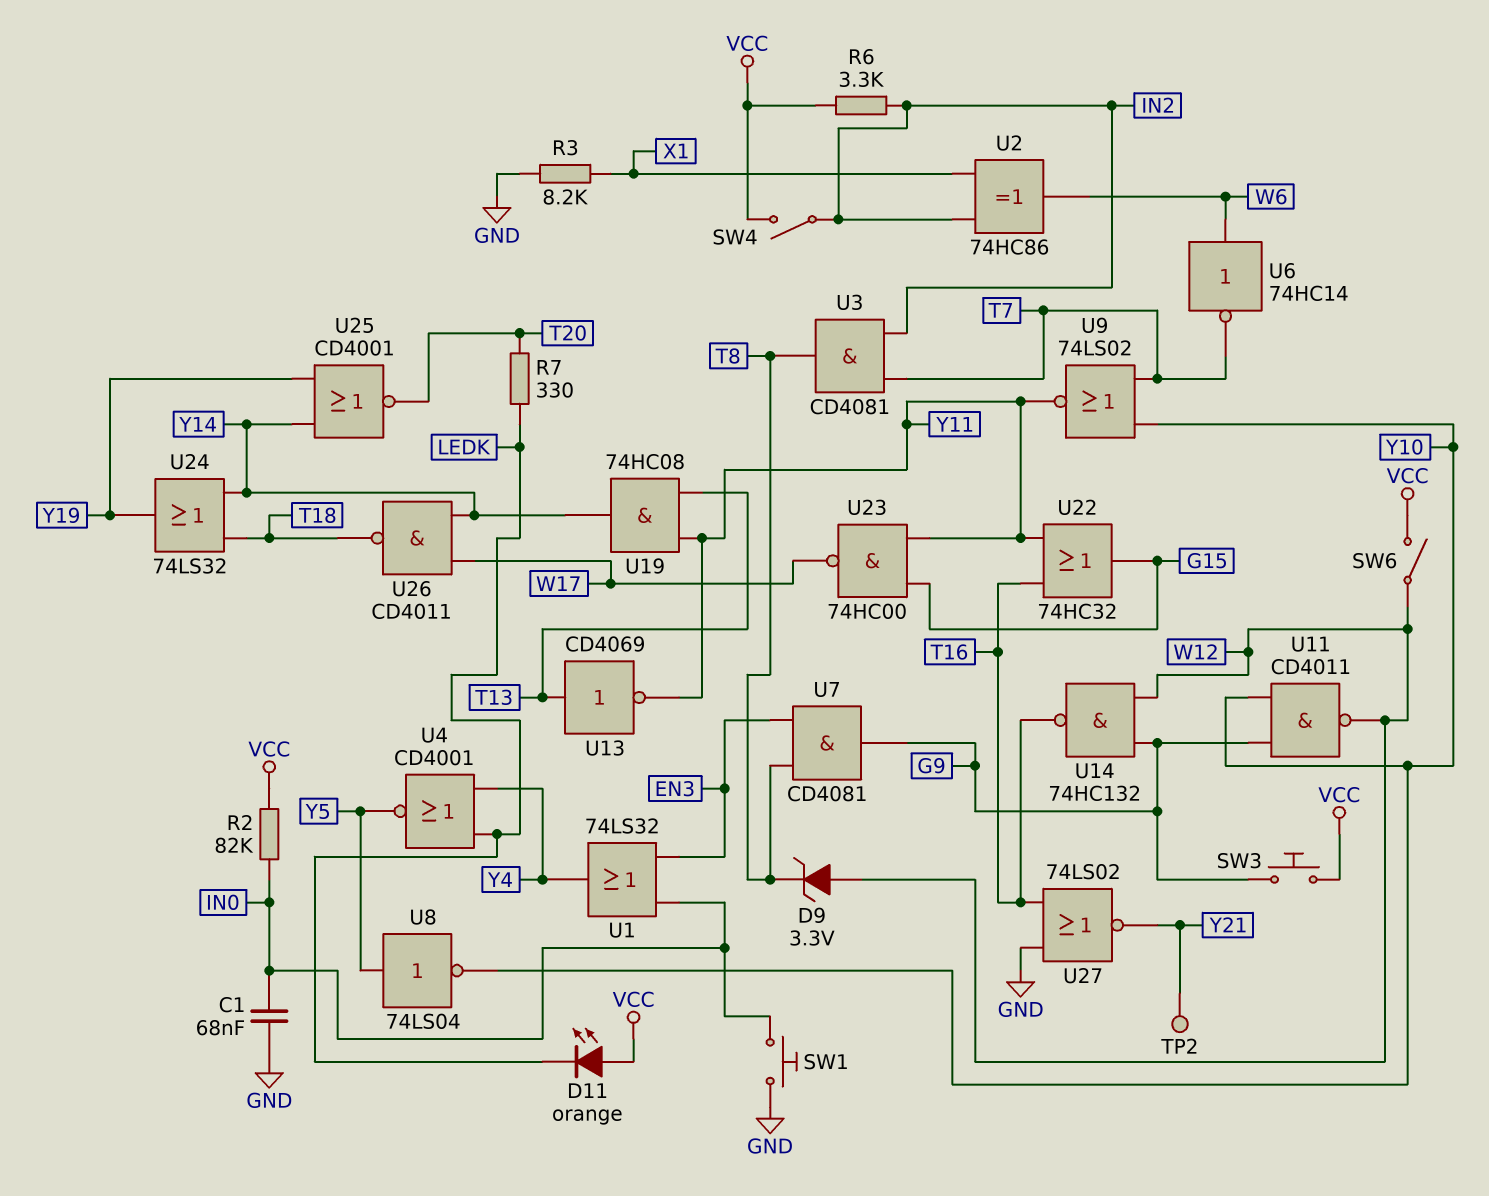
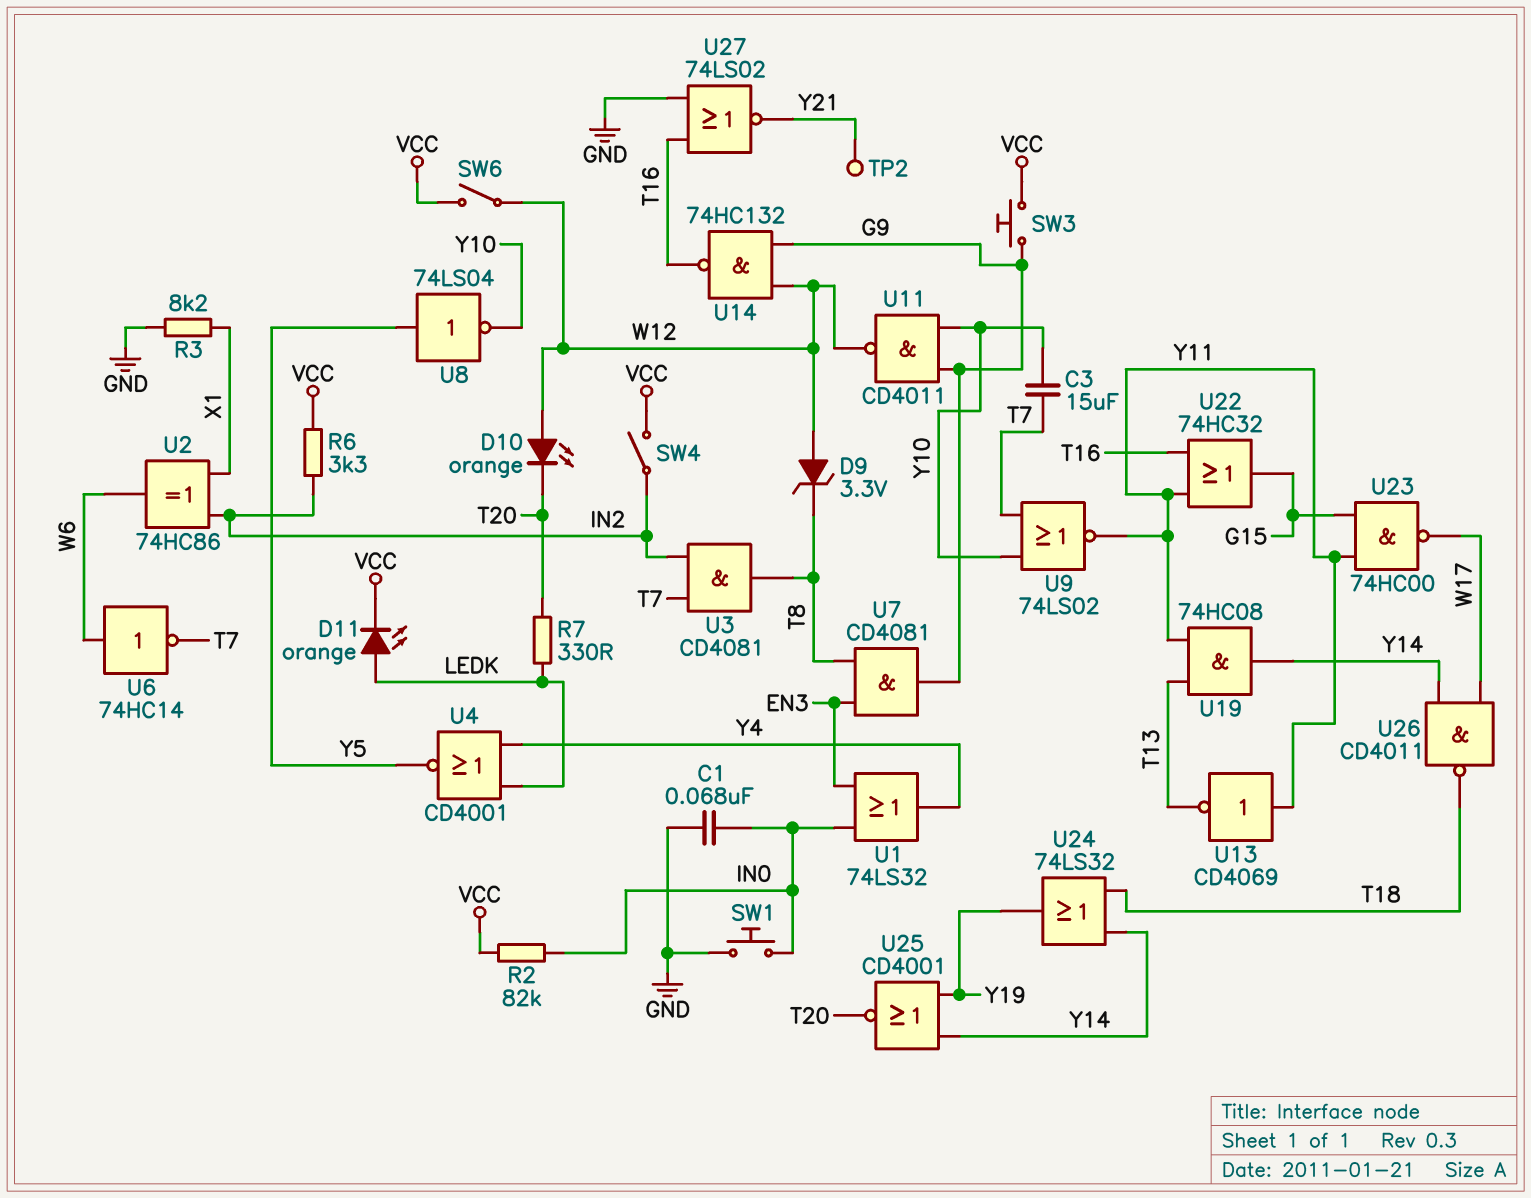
C3: none -> 15uF (T7, Y10)
D10: none -> LED orange (A W12, K T20)
D11: LED orange (A VCC, K LEDK) -> LED orange (A LEDK, K VCC)
U13: NOT CD4069 (in T13, out Y11) -> NOT CD4069 (in Y11, out T13)

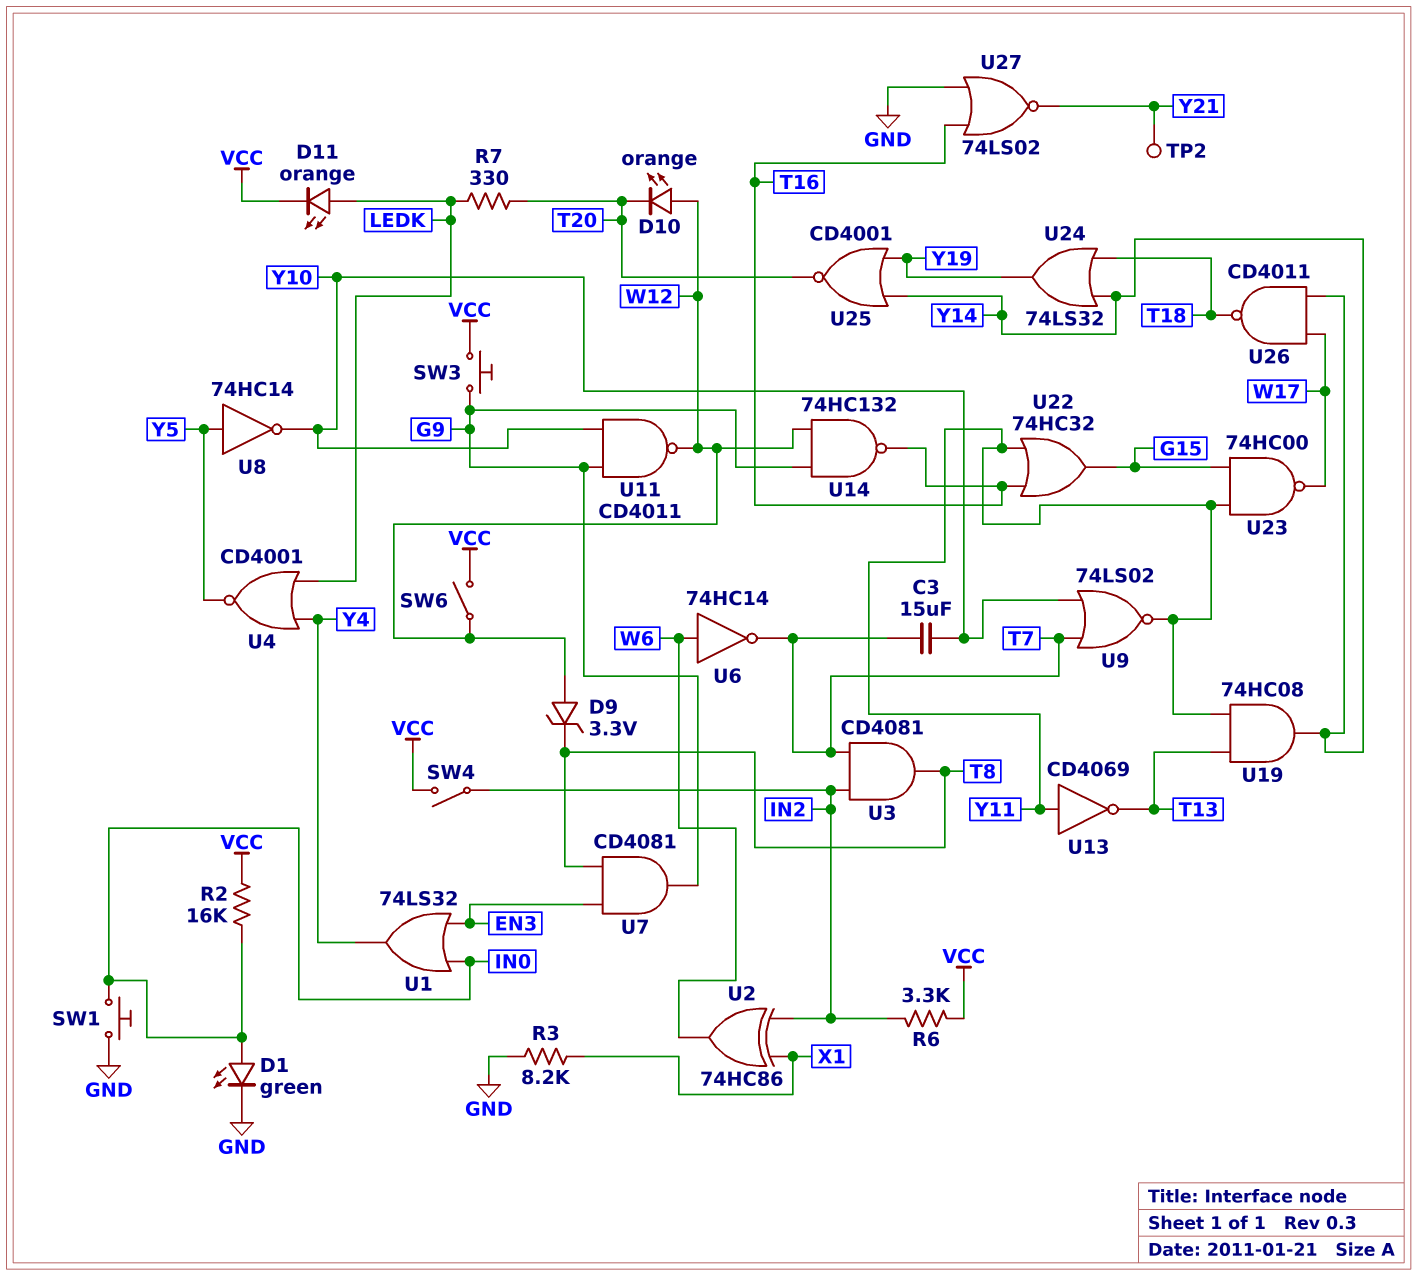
C1: 68nF (GND, IN0) -> none
D1: none -> LED green (A IN0, K GND)
R2: 82k (IN0, VCC) -> 16k (IN0, VCC)
U8: NOT 74LS04 (in Y5, out Y10) -> NOT 74HC14 (in Y5, out Y10)

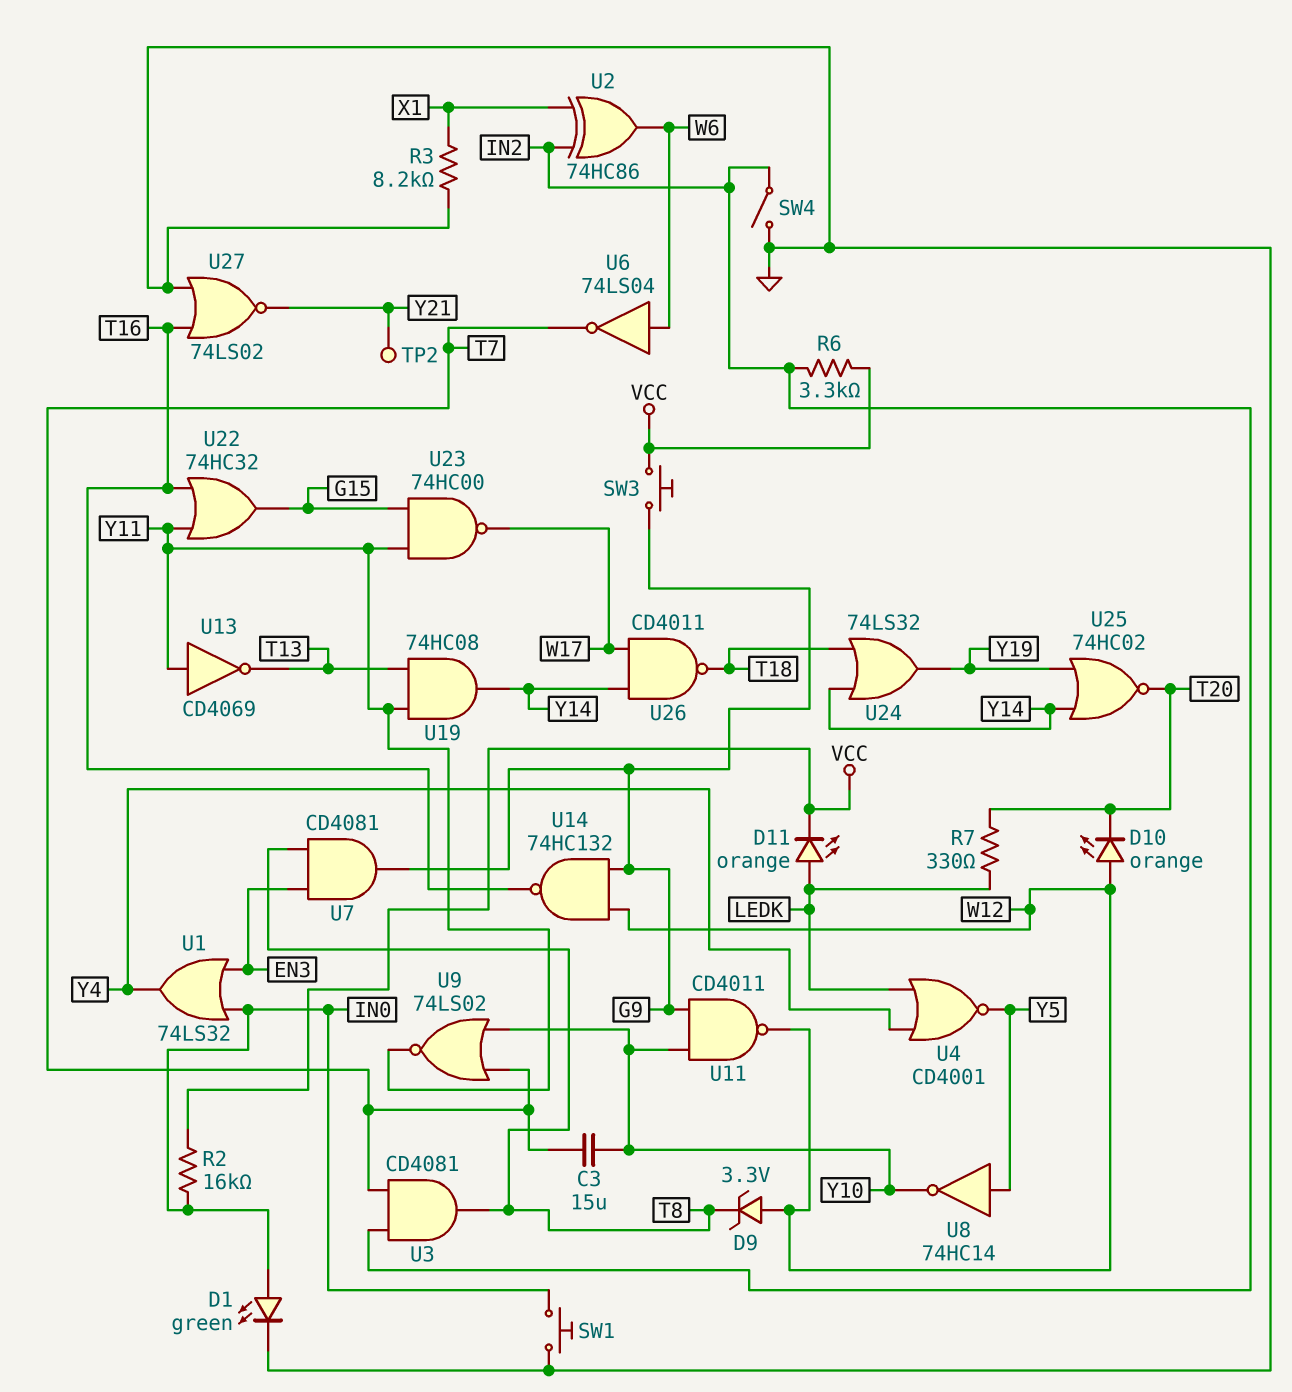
SW4: switch (IN2, VCC) -> switch (GND, IN2)
SW6: switch (VCC, W12) -> none
U6: NOT 74HC14 (in W6, out T7) -> NOT 74LS04 (in W6, out T7)
U25: NOR CD4001 (in Y14, in Y19, out T20) -> NOR 74HC02 (in Y14, in Y19, out T20)

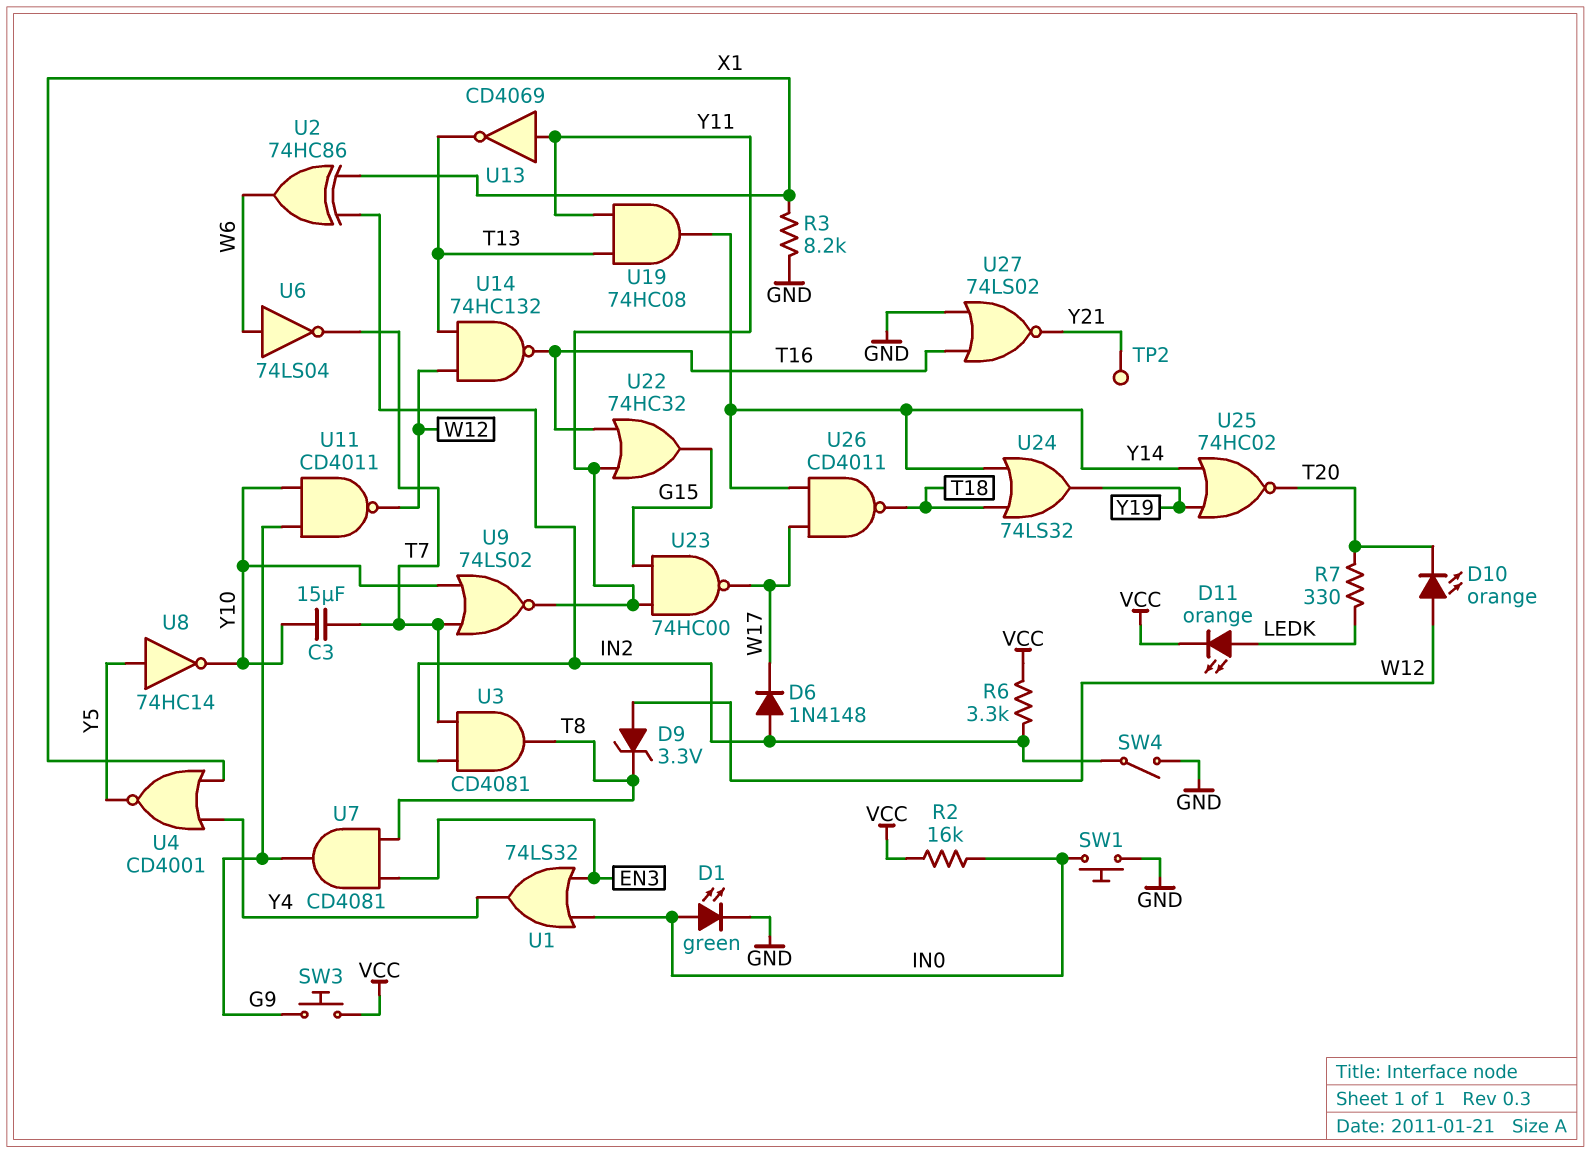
D6: none -> diode 1N4148 (A IN2, K W17)
U4: NOR CD4001 (in LEDK, in Y4, out Y5) -> NOR CD4001 (in X1, in Y4, out Y5)
U14: NAND 74HC132 (in G9, in W12, out T16) -> NAND 74HC132 (in T13, in W12, out T16)

